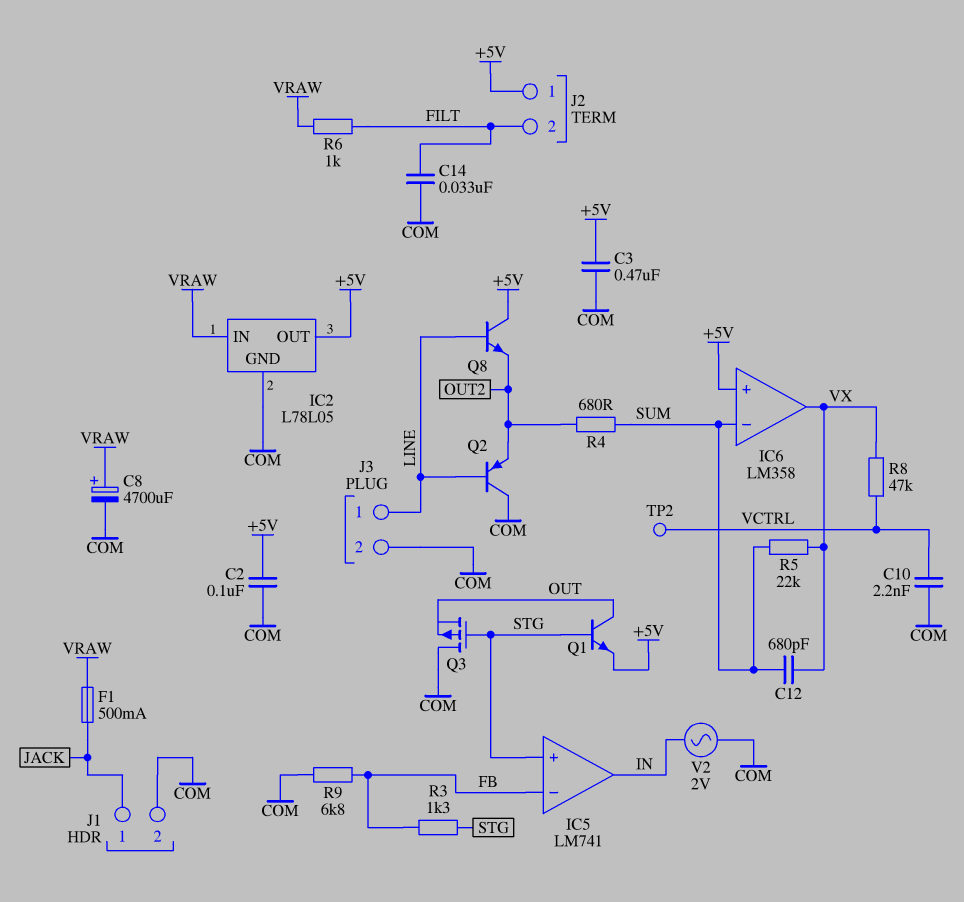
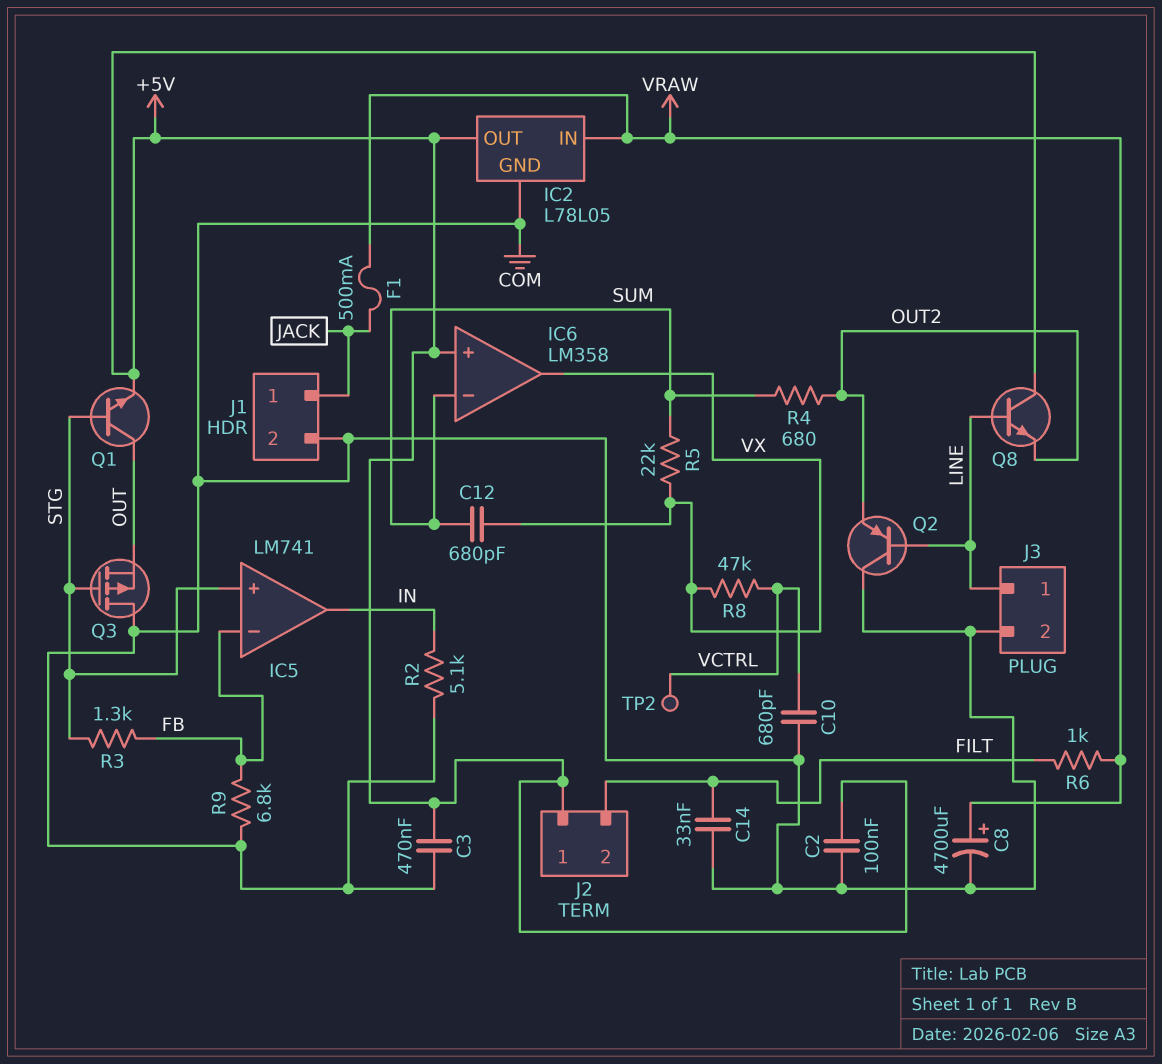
C10: 2.2nF (COM, VCTRL) -> 680pF (COM, VCTRL)
R2: none -> 5.1k (COM, IN)
V2: AC 2V (COM, IN) -> none

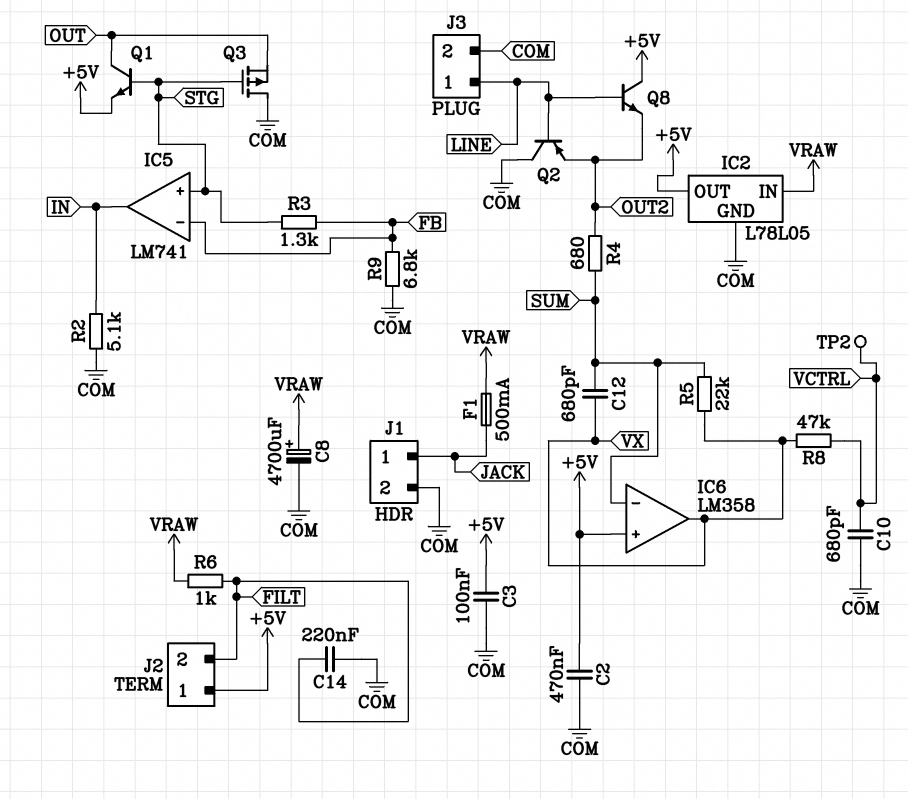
C2: 100nF (+5V, COM) -> 470nF (+5V, COM)
C3: 470nF (+5V, COM) -> 100nF (+5V, COM)
C14: 33nF (COM, FILT) -> 220nF (COM, FILT)

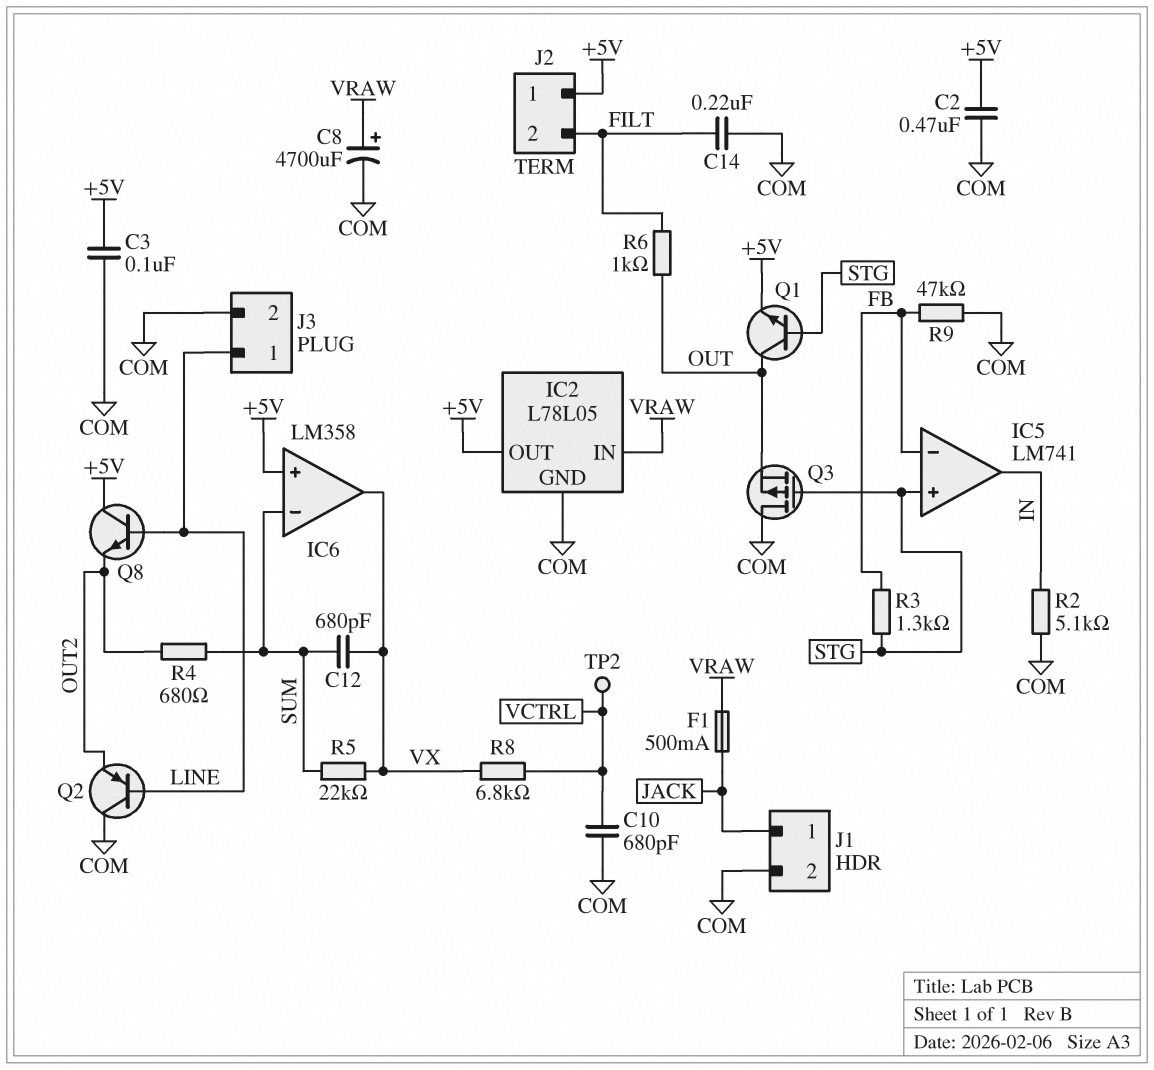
R6: 1k (FILT, VRAW) -> 1k (FILT, OUT)
R8: 47k (VCTRL, VX) -> 6.8k (VCTRL, VX)
R9: 6.8k (COM, FB) -> 47k (COM, FB)

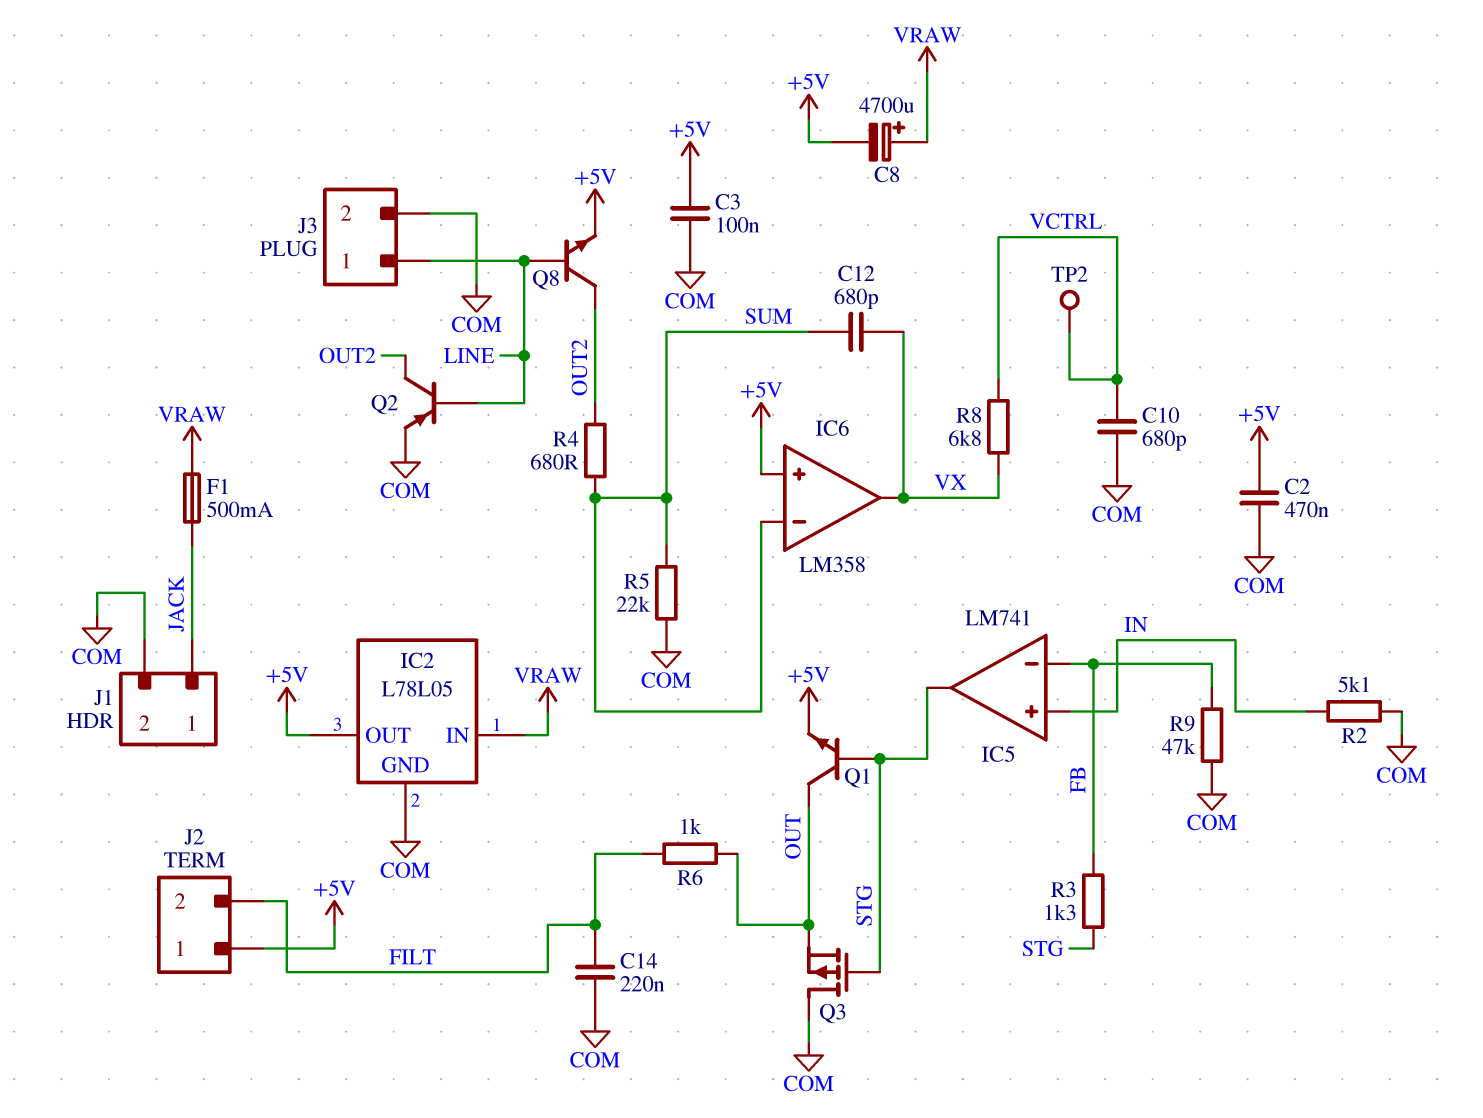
C8: 4700uF (plus VRAW, minus COM) -> 4700uF (plus VRAW, minus +5V)
IC5 pin in+: STG -> IN
IC5 pin out: IN -> STG
Q2: PNP (B LINE, C COM, E OUT2) -> PNP (B LINE, C OUT2, E COM)
Q8: NPN (B LINE, C +5V, E OUT2) -> NPN (B LINE, C OUT2, E +5V)
R5: 22k (SUM, VX) -> 22k (COM, SUM)

